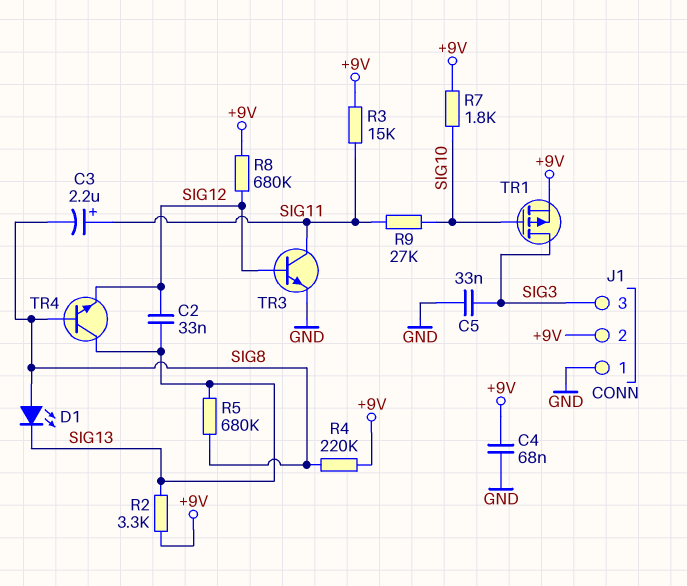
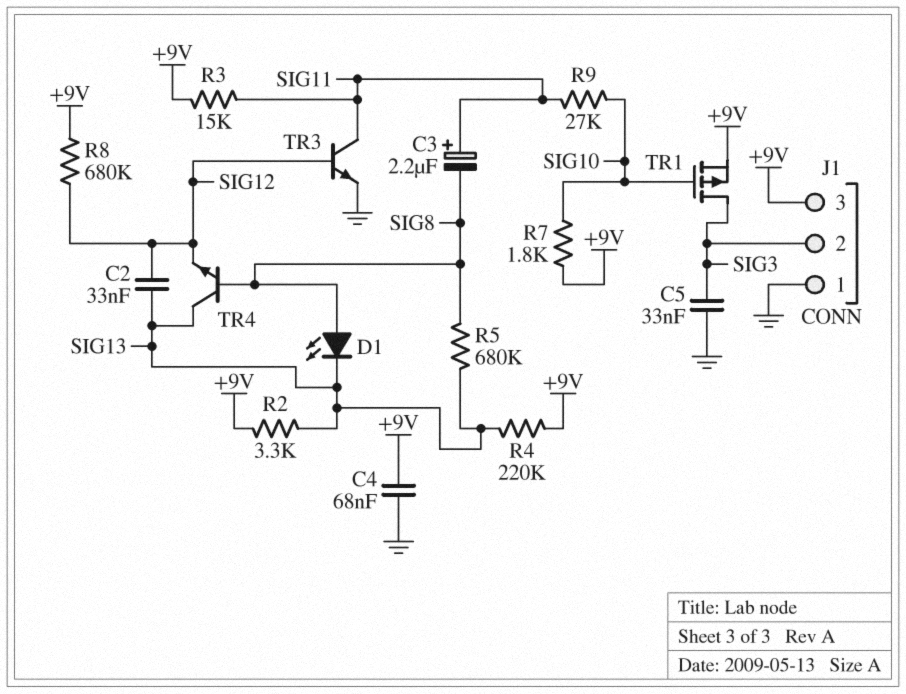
J1 pin 2: +9V -> SIG3
J1 pin 3: SIG3 -> +9V
R4: 220k (+9V, SIG8) -> 220k (+9V, SIG13)

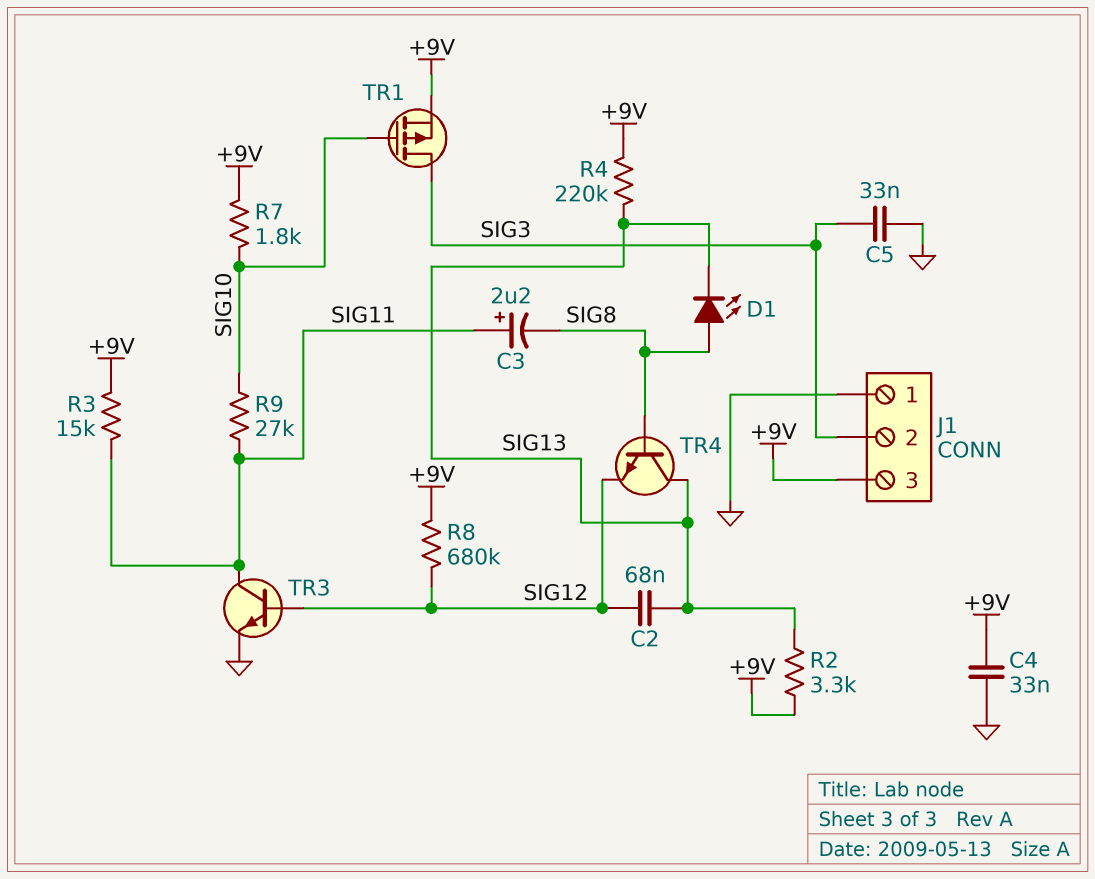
C2: 33nF (SIG12, SIG13) -> 68nF (SIG12, SIG13)
C4: 68nF (+9V, GND) -> 33nF (+9V, GND)
R5: 680k (SIG8, SIG13) -> none

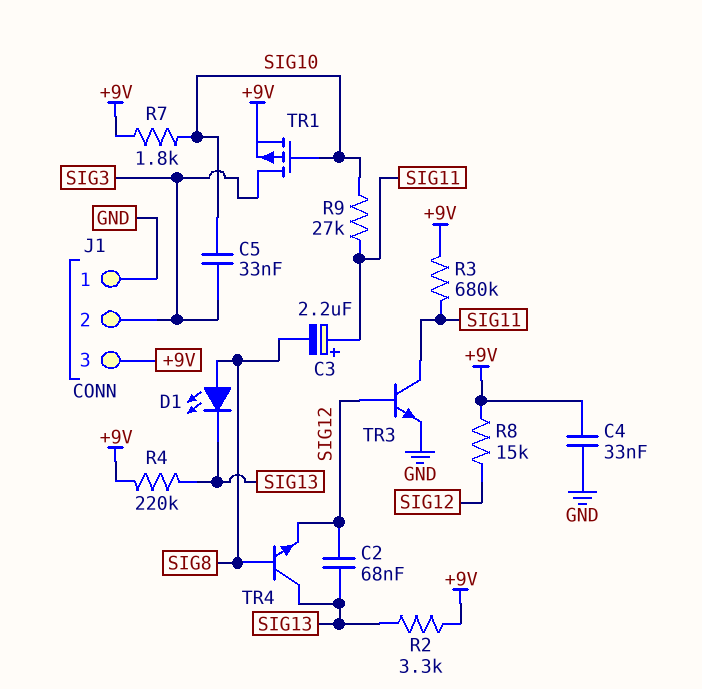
C5: 33nF (GND, SIG3) -> 33nF (SIG3, SIG10)
R3: 15k (+9V, SIG11) -> 680k (+9V, SIG11)
R8: 680k (+9V, SIG12) -> 15k (+9V, SIG12)

